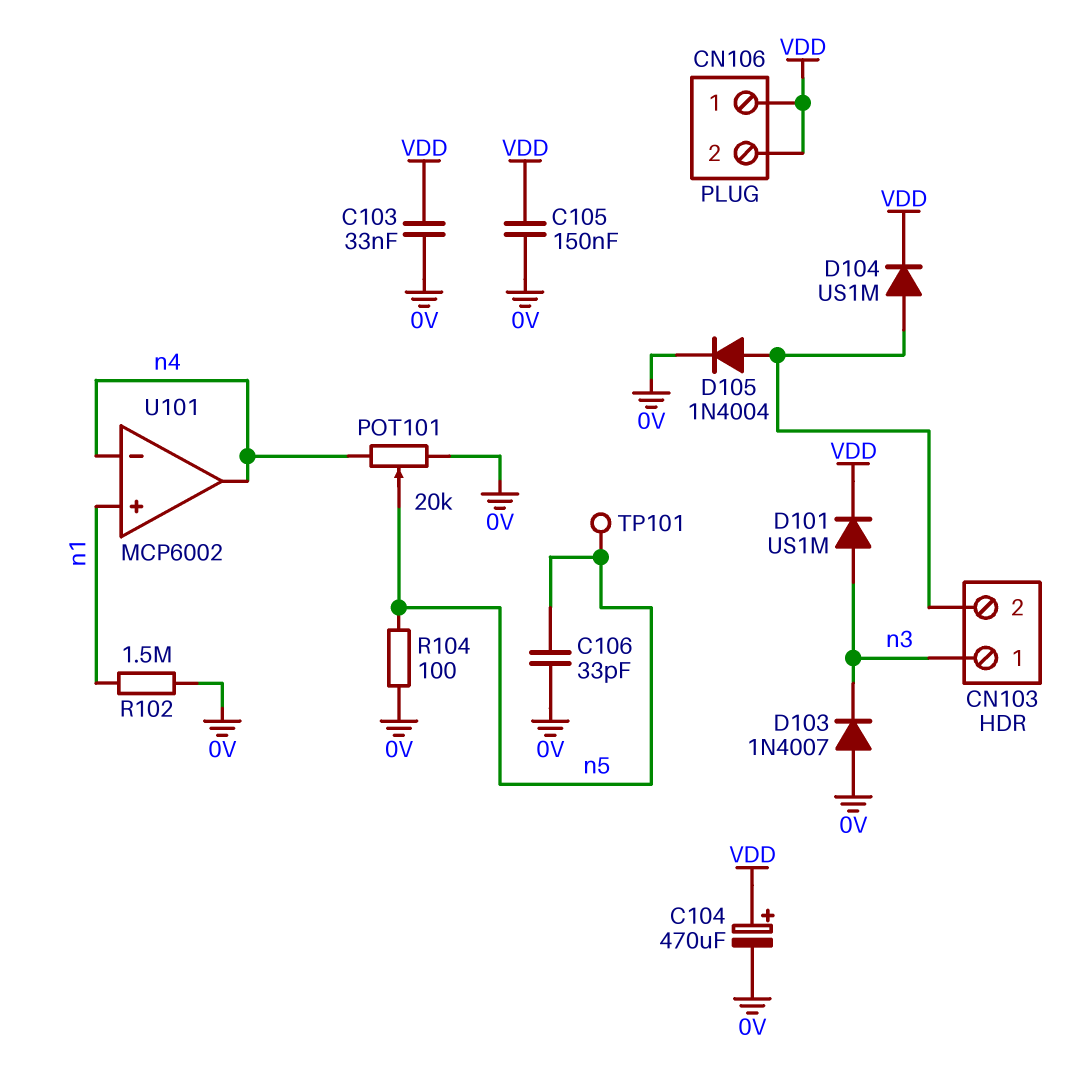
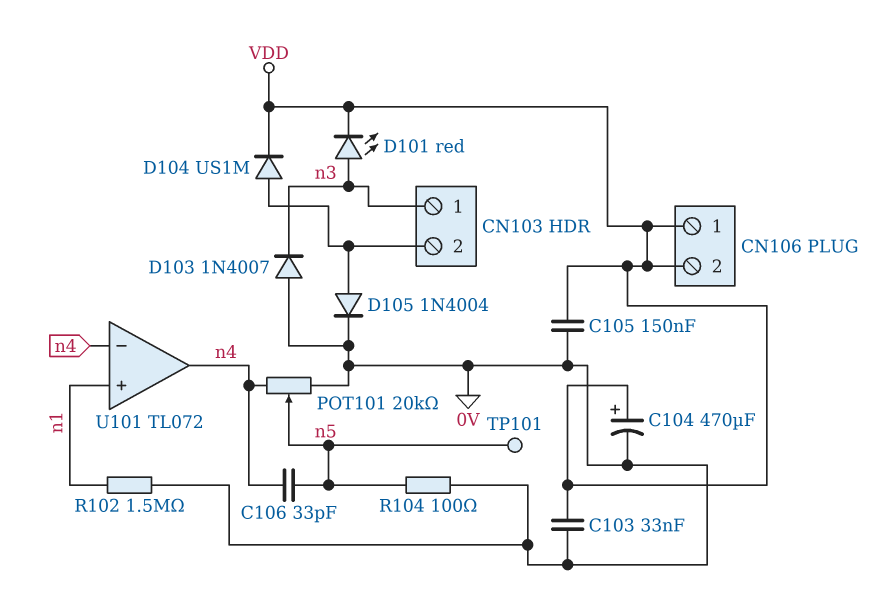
C106: 33pF (0V, n5) -> 33pF (n4, n5)
D101: diode US1M (A n3, K VDD) -> LED red (A n3, K VDD)
U101: MCP6002 -> TL072

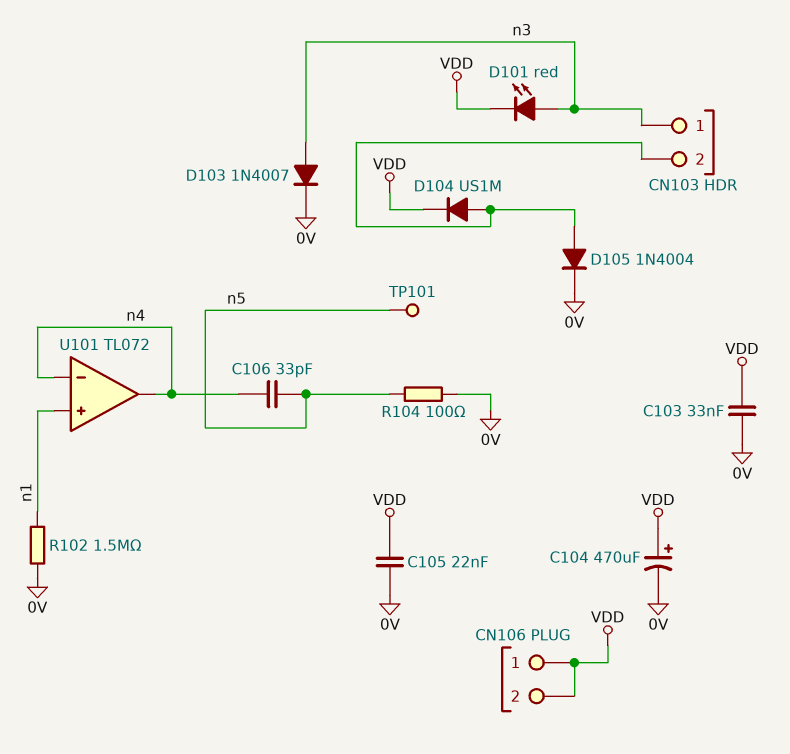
C105: 150nF (0V, VDD) -> 22nF (0V, VDD)
D103: diode 1N4007 (A 0V, K n3) -> diode 1N4007 (A n3, K 0V)
POT101: 20k (0V, n4, wiper n5) -> none

